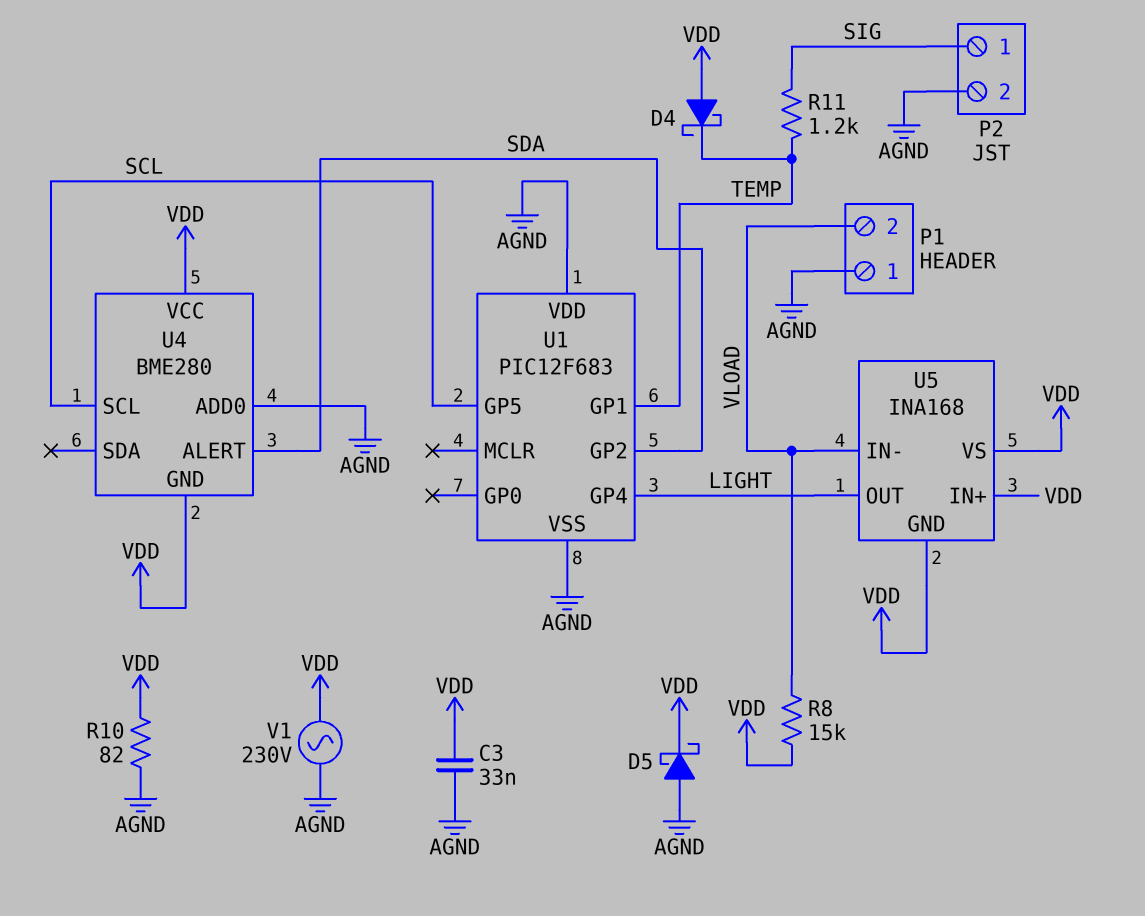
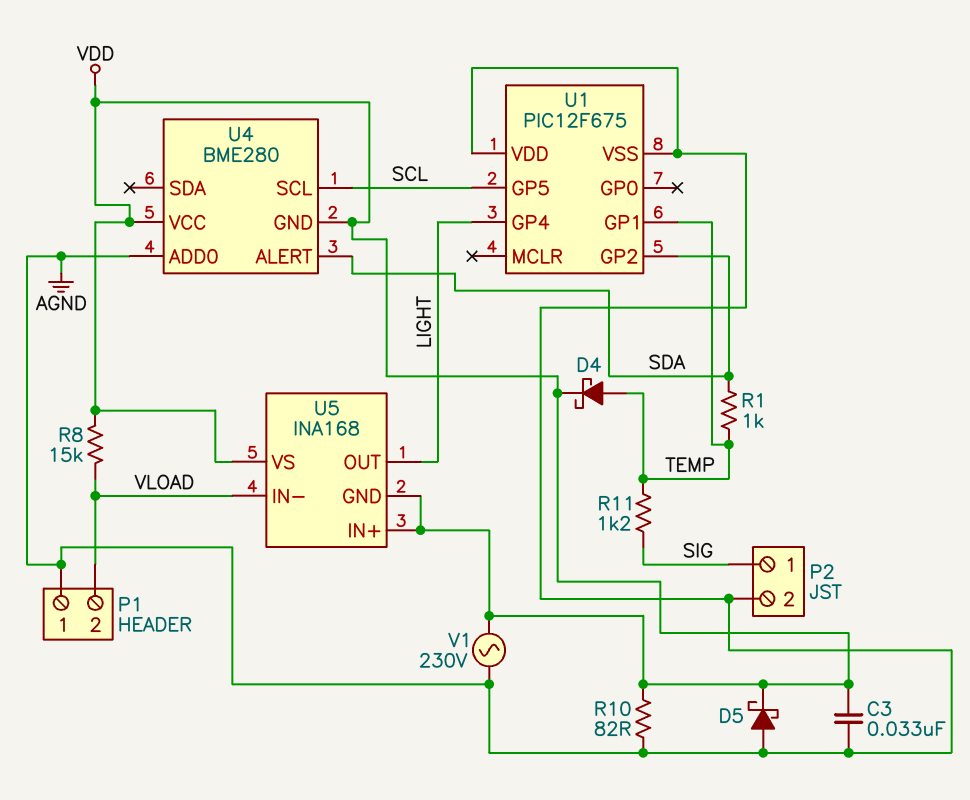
D4: schottky (A VDD, K TEMP) -> schottky (A TEMP, K VDD)
R1: none -> 1k (SDA, TEMP)
U1: PIC12F683 -> PIC12F675

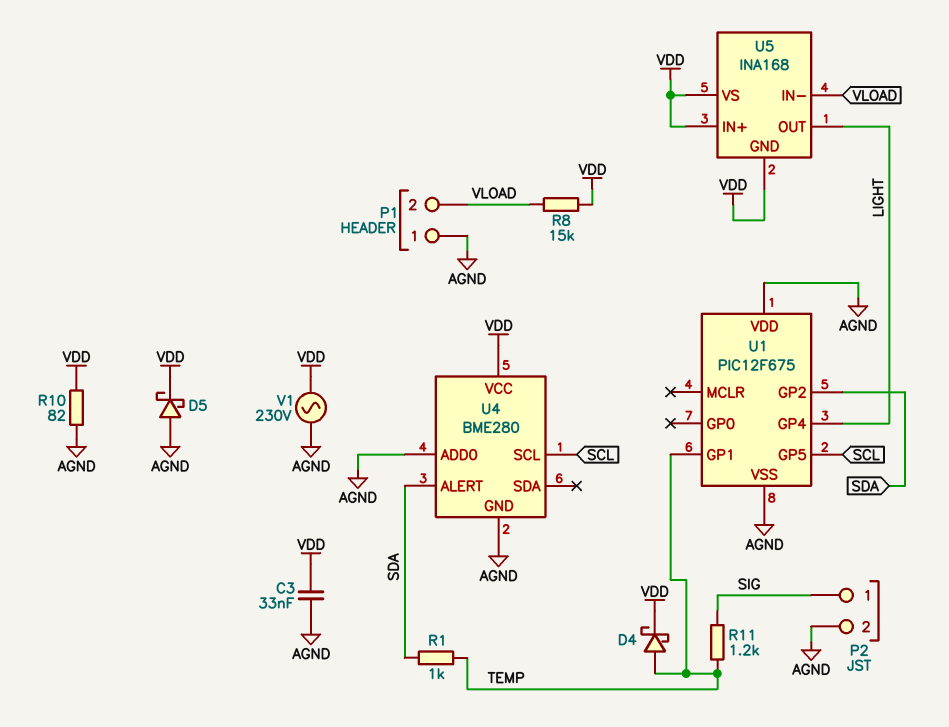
U4 pin GND: VDD -> AGND

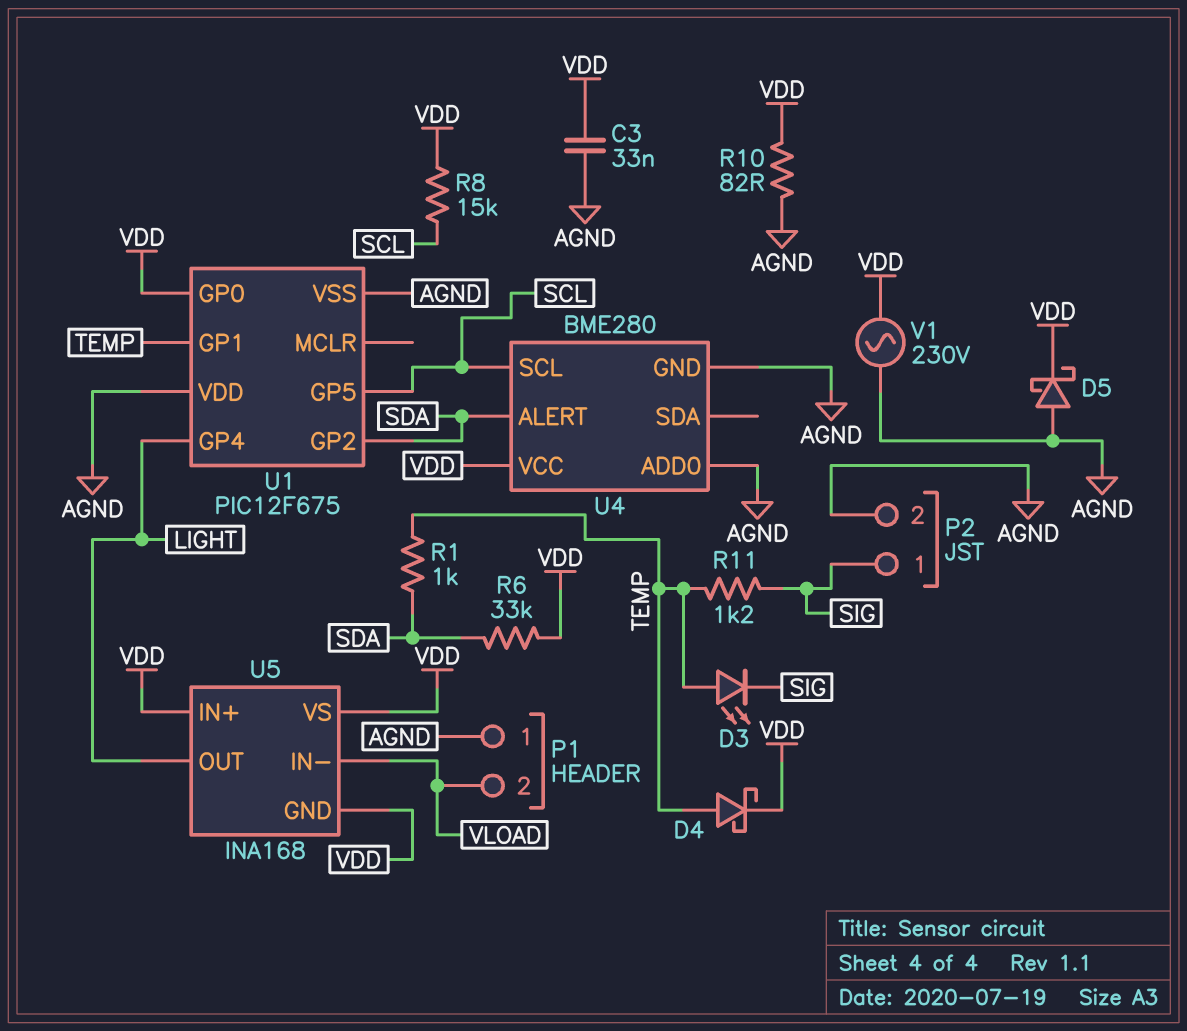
D3: none -> LED (A TEMP, K SIG)
R6: none -> 33k (SDA, VDD)
R8: 15k (VDD, VLOAD) -> 15k (SCL, VDD)
U1 pin GP0: none -> VDD

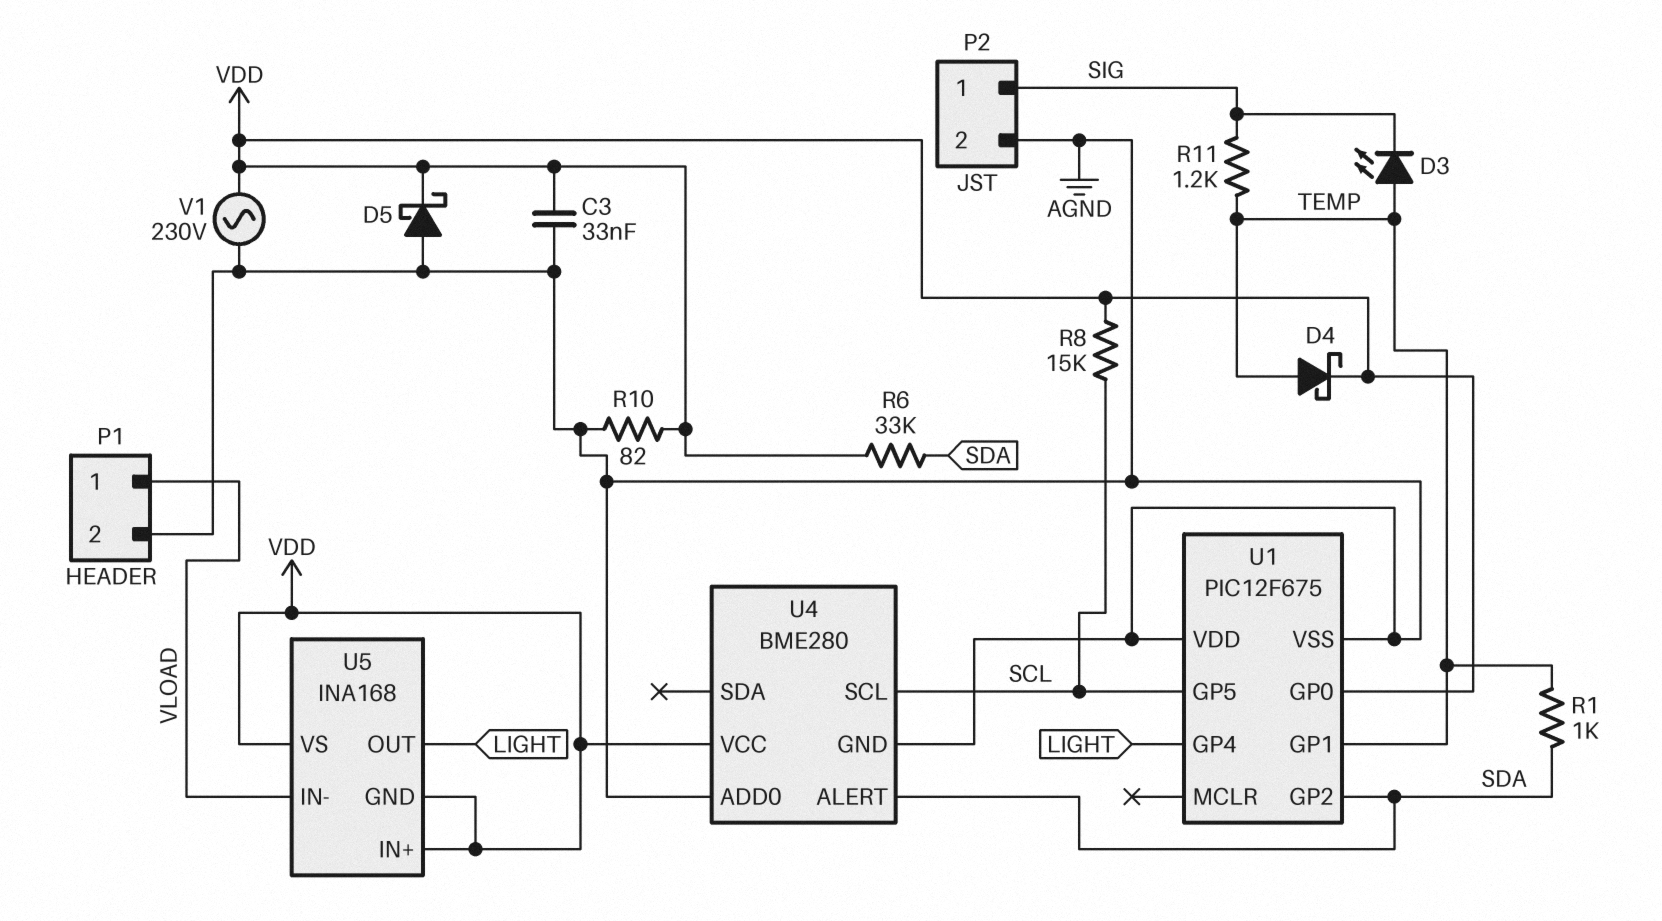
P1 pin 1: AGND -> VLOAD
P1 pin 2: VLOAD -> AGND

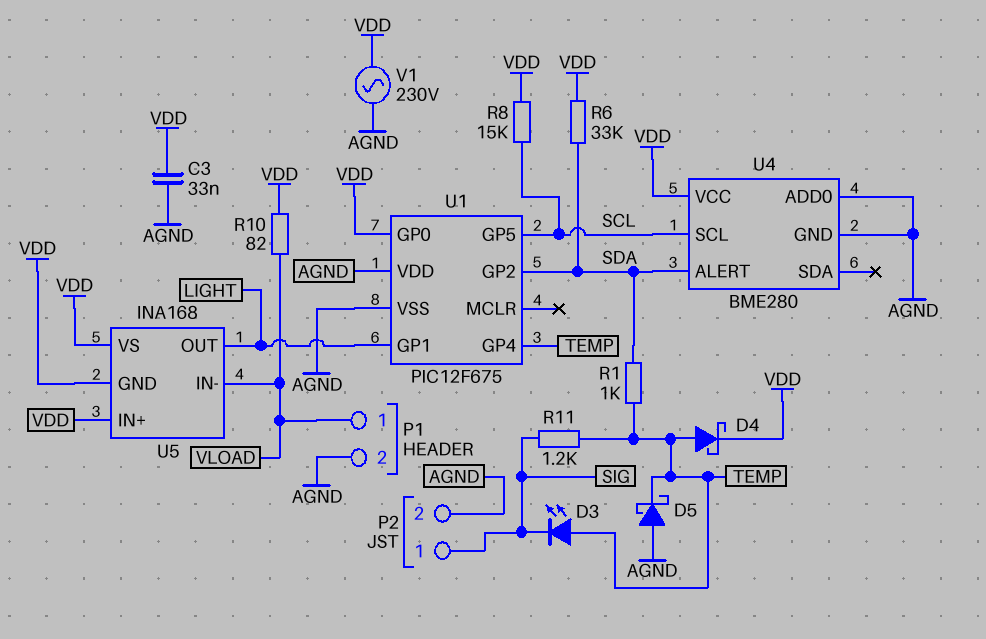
D5: schottky (A AGND, K VDD) -> schottky (A AGND, K TEMP)
R10: 82 (AGND, VDD) -> 82 (VDD, VLOAD)
U1 pin GP1: TEMP -> LIGHT
U1 pin GP4: LIGHT -> TEMP

